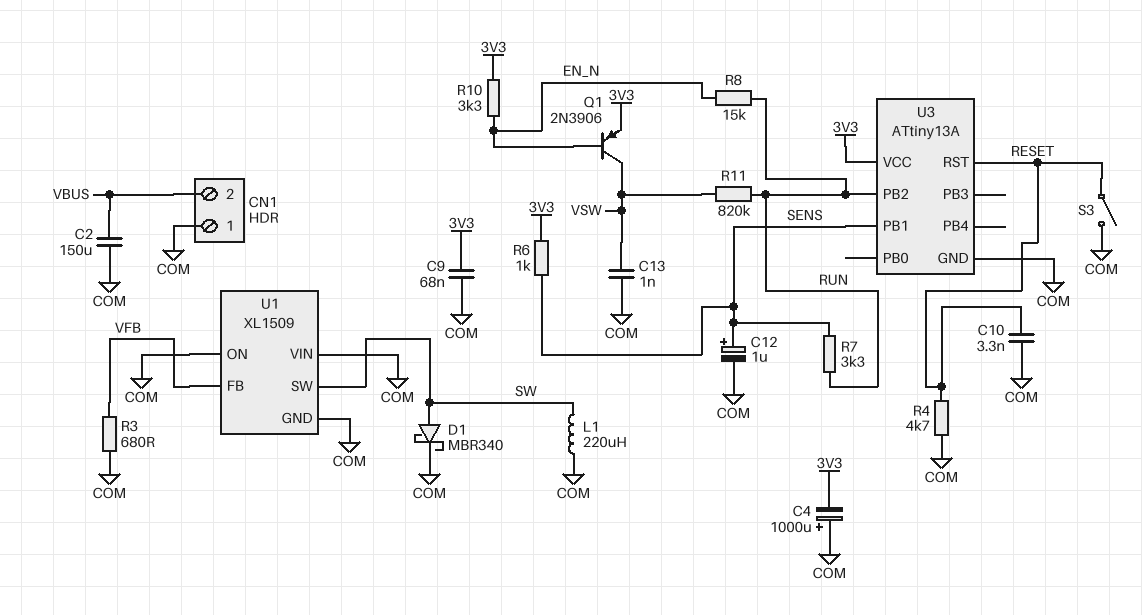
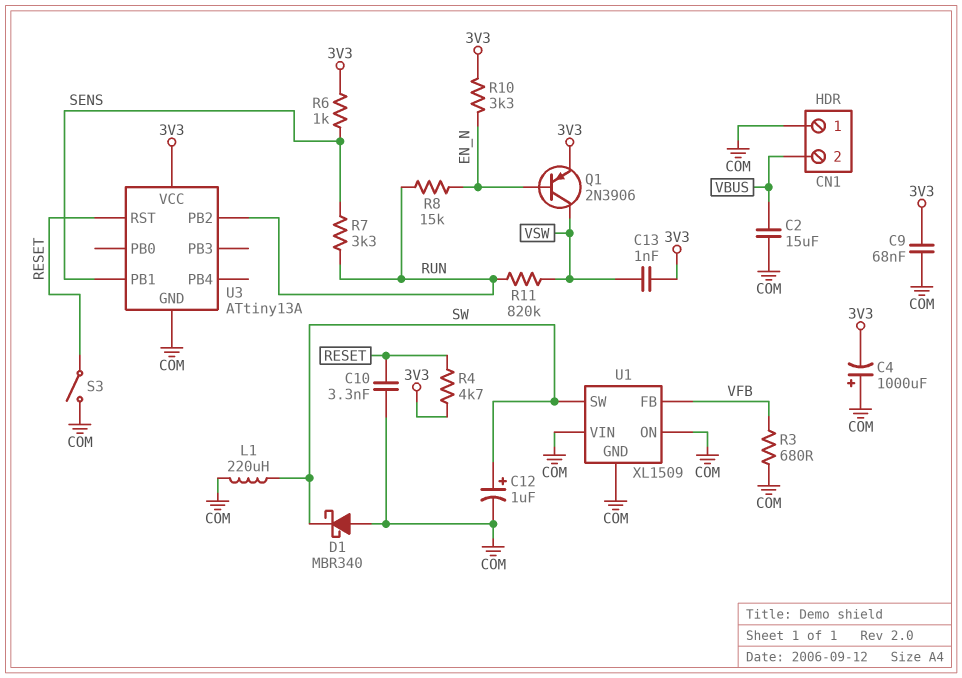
C2: 150uF (COM, VBUS) -> 15uF (COM, VBUS)
C12: 1uF (plus SENS, minus COM) -> 1uF (plus SW, minus COM)
C13: 1nF (COM, VSW) -> 1nF (3V3, VSW)
D1: schottky MBR340 (A SW, K COM) -> schottky MBR340 (A COM, K SW)
R4: 4.7k (COM, RESET) -> 4.7k (3V3, RESET)

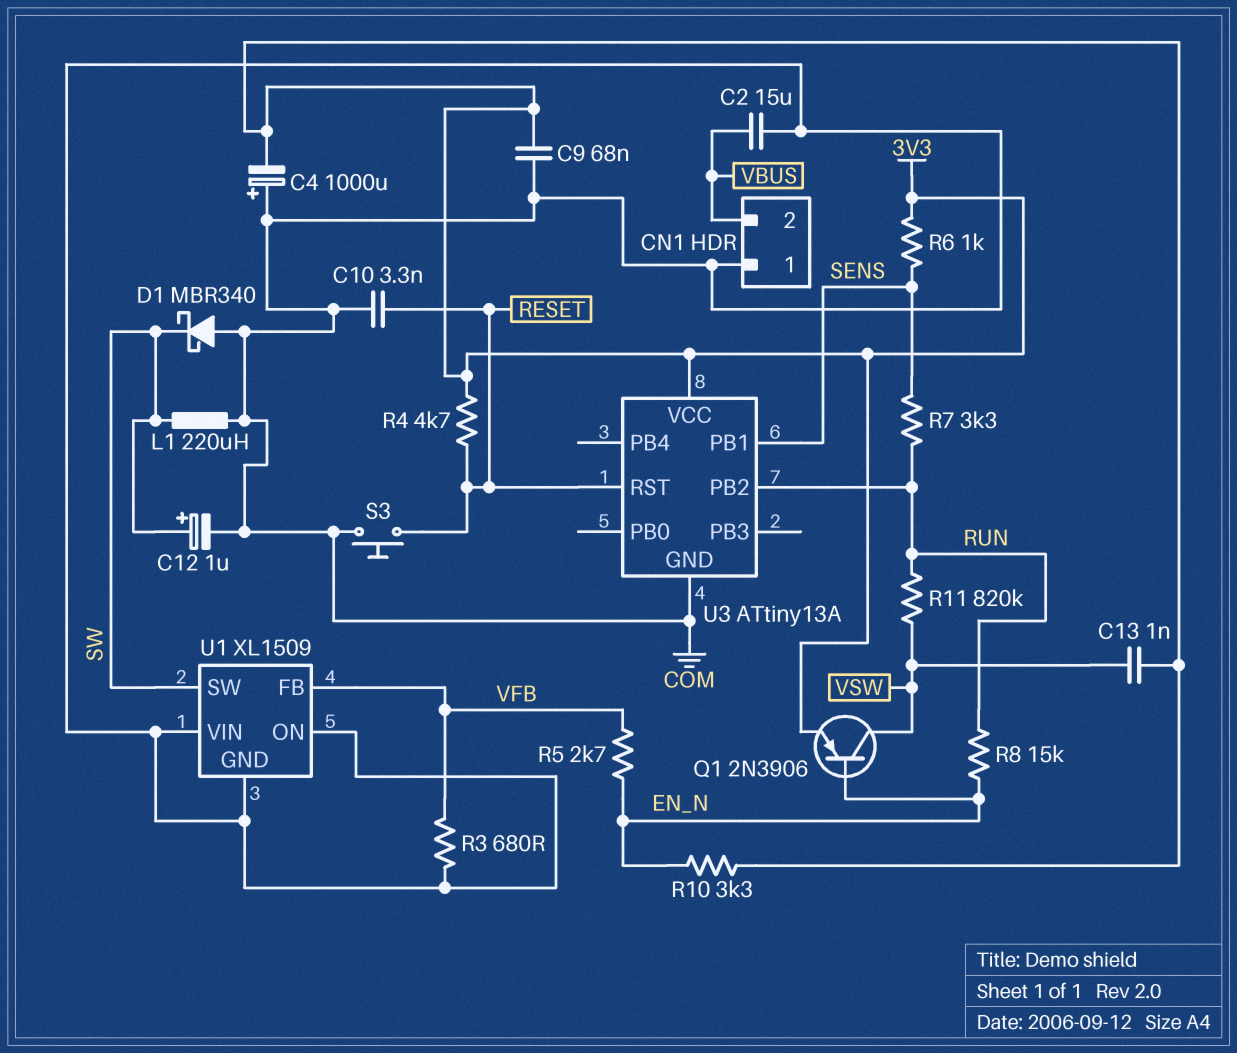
R5: none -> 2.7k (EN_N, VFB)
S3: switch (COM, RESET) -> button (COM, RESET)

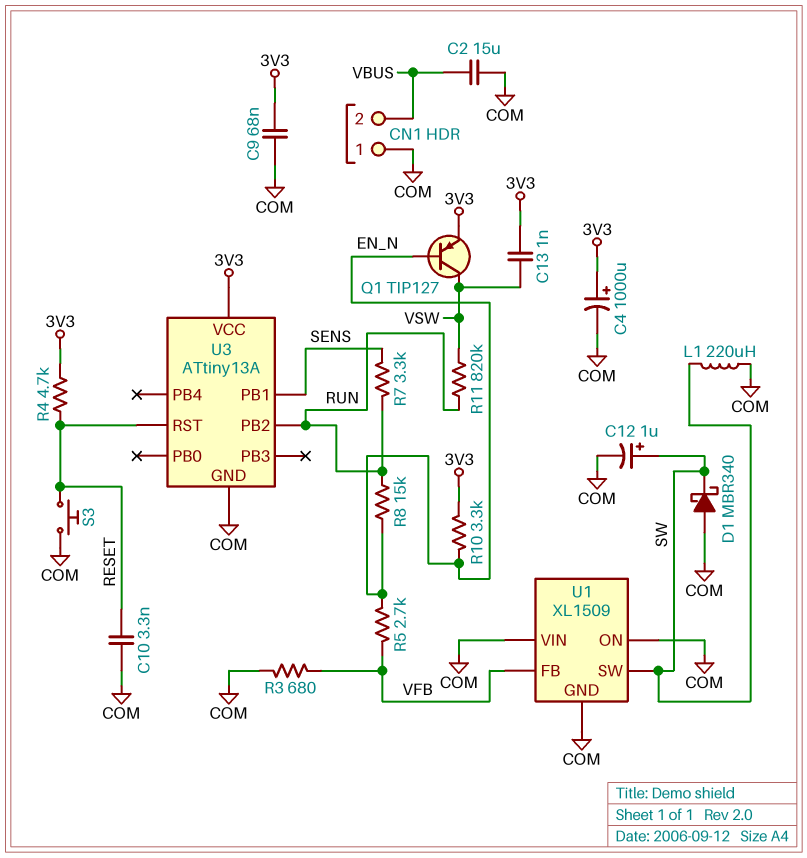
C4: 1000uF (plus COM, minus 3V3) -> 1000uF (plus 3V3, minus COM)
Q1: PNP 2N3906 (B EN_N, C VSW, E 3V3) -> PNP TIP127 (B EN_N, C VSW, E 3V3)
R6: 1k (3V3, SENS) -> none

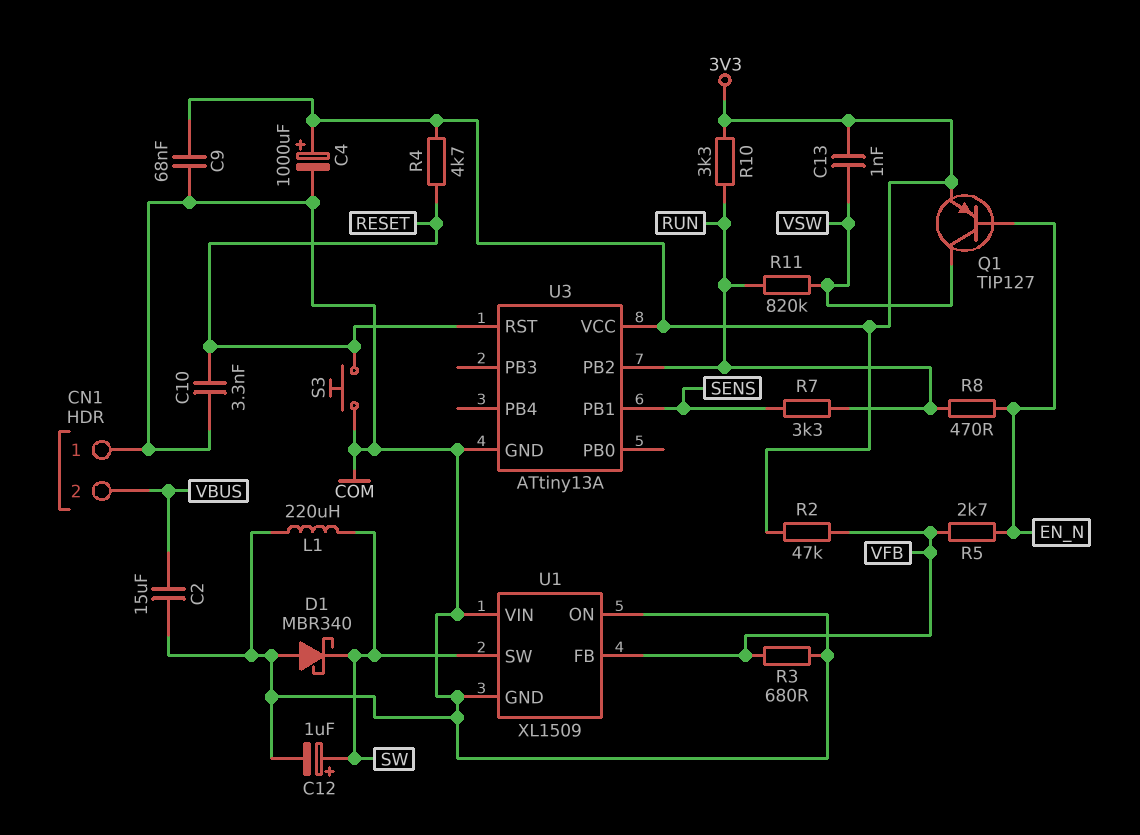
R2: none -> 47k (3V3, VFB)
R8: 15k (EN_N, RUN) -> 470 (EN_N, RUN)
R10: 3.3k (3V3, EN_N) -> 3.3k (3V3, RUN)

